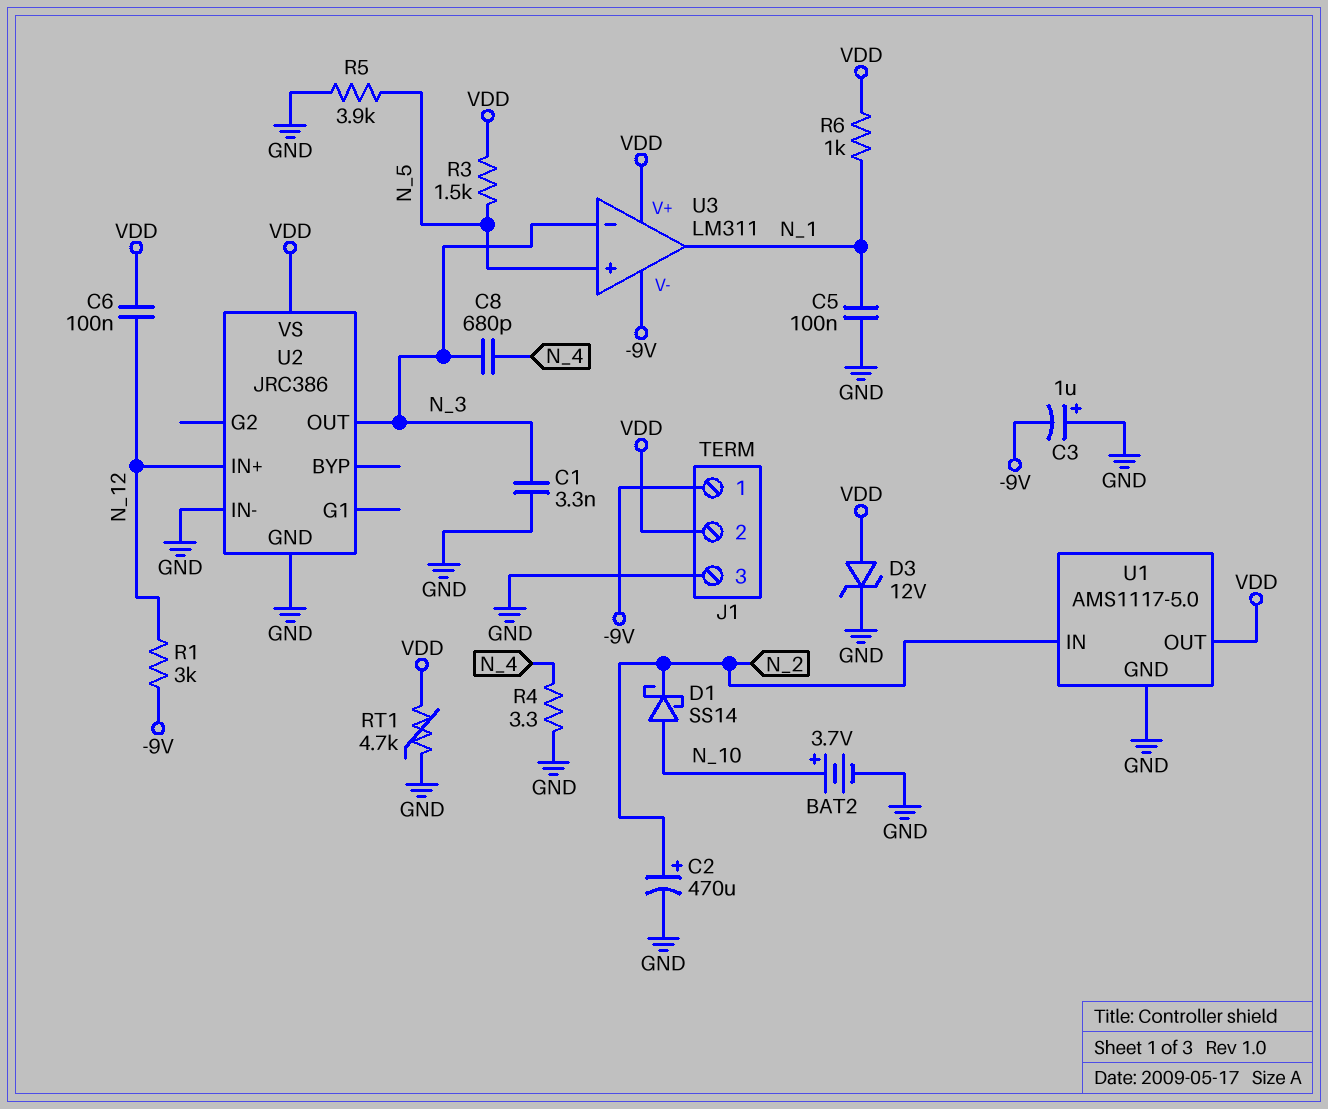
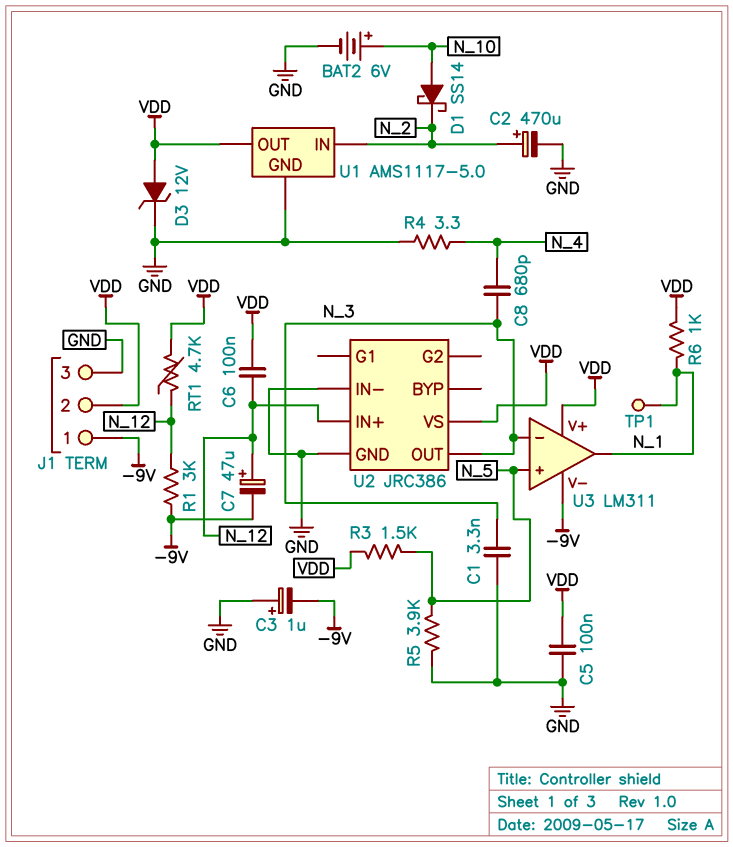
BAT2: 3.7V (plus N_10, minus GND) -> 6V (plus N_10, minus GND)
C5: 100nF (GND, N_1) -> 100nF (GND, VDD)
C7: none -> 47uF (plus N_12, minus -9V)
RT1: 4.7k (GND, VDD) -> 4.7k (N_12, VDD)
TP1: none -> test point (N_1)

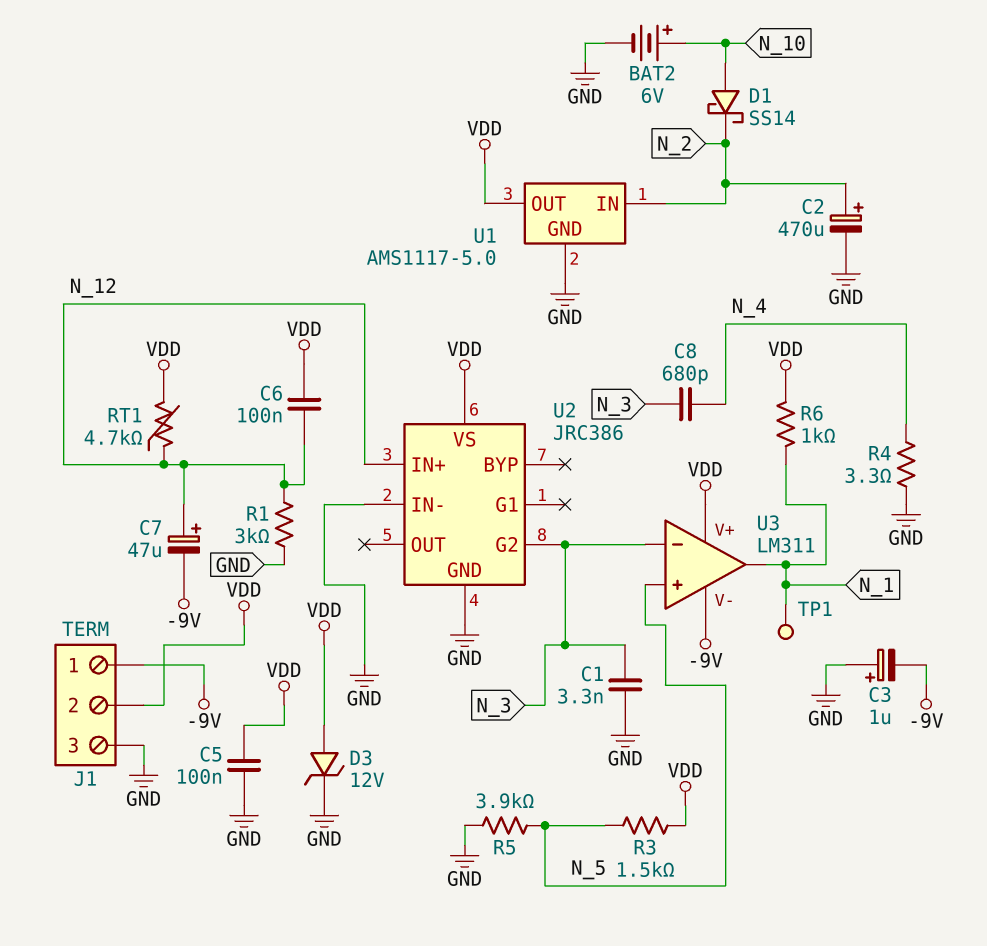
R1: 3k (-9V, N_12) -> 3k (GND, N_12)
U2 pin G2: none -> N_3
U2 pin OUT: N_3 -> none

